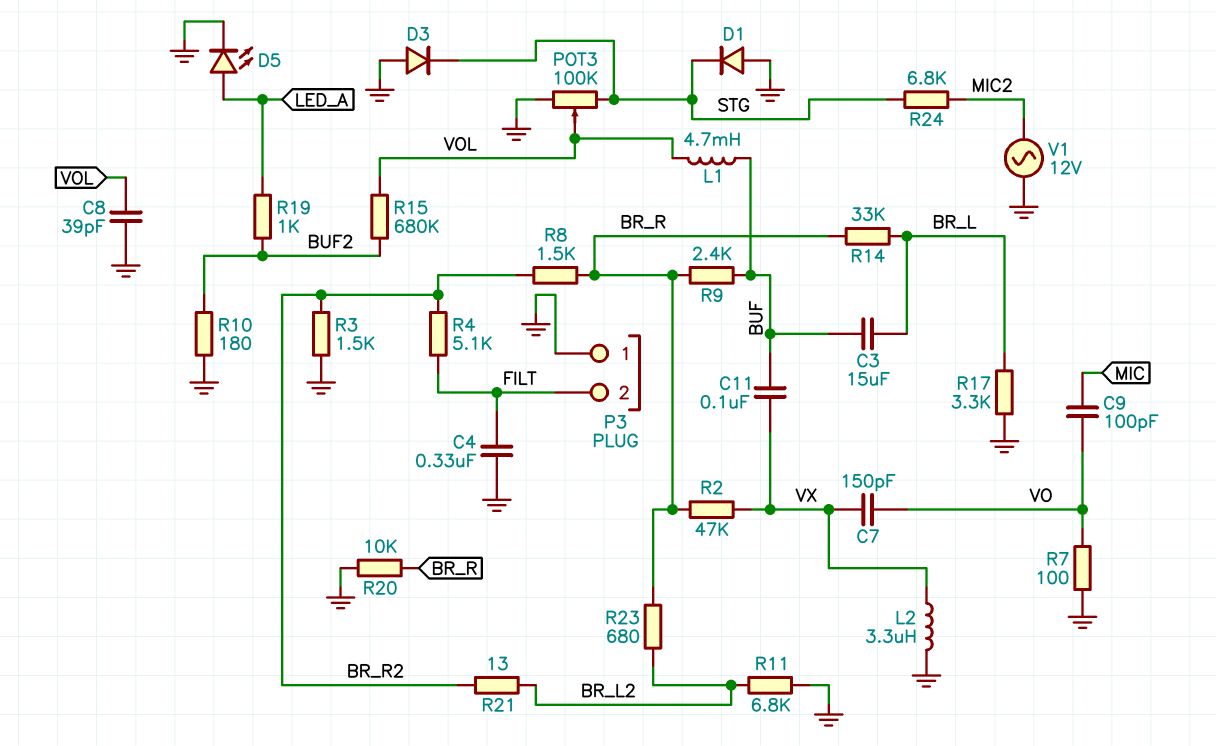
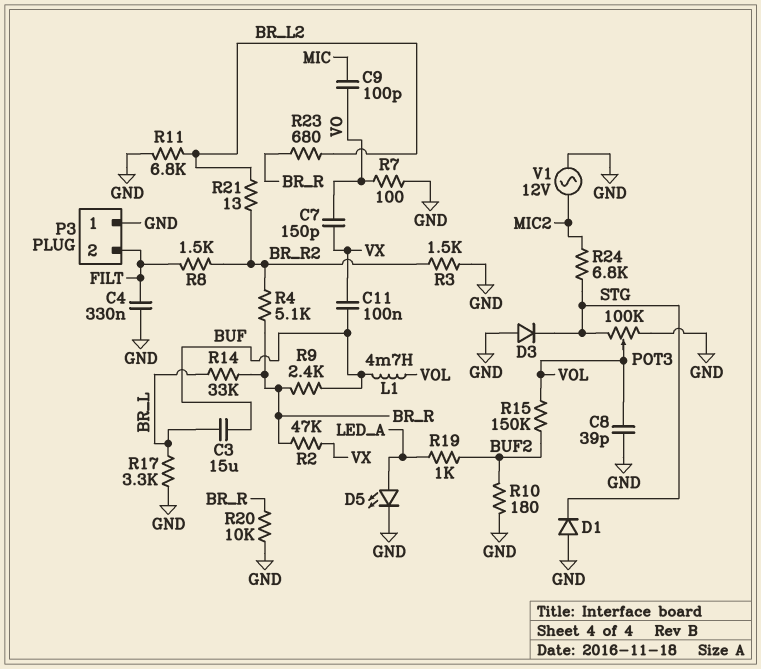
L2: 3.3uH (GND, VX) -> none
R4: 5.1k (BR_R2, FILT) -> 5.1k (BR_R, BR_R2)
R8: 1.5k (BR_R, BR_R2) -> 1.5k (BR_R2, FILT)
R15: 680k (BUF2, VOL) -> 150k (BUF2, VOL)

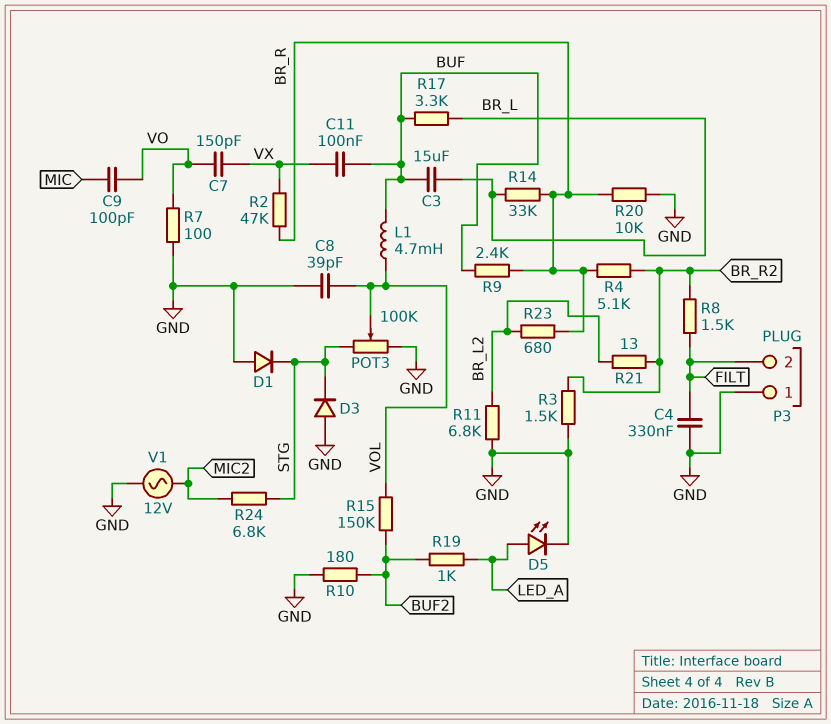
R17: 3.3k (BR_L, GND) -> 3.3k (BR_L, BUF)

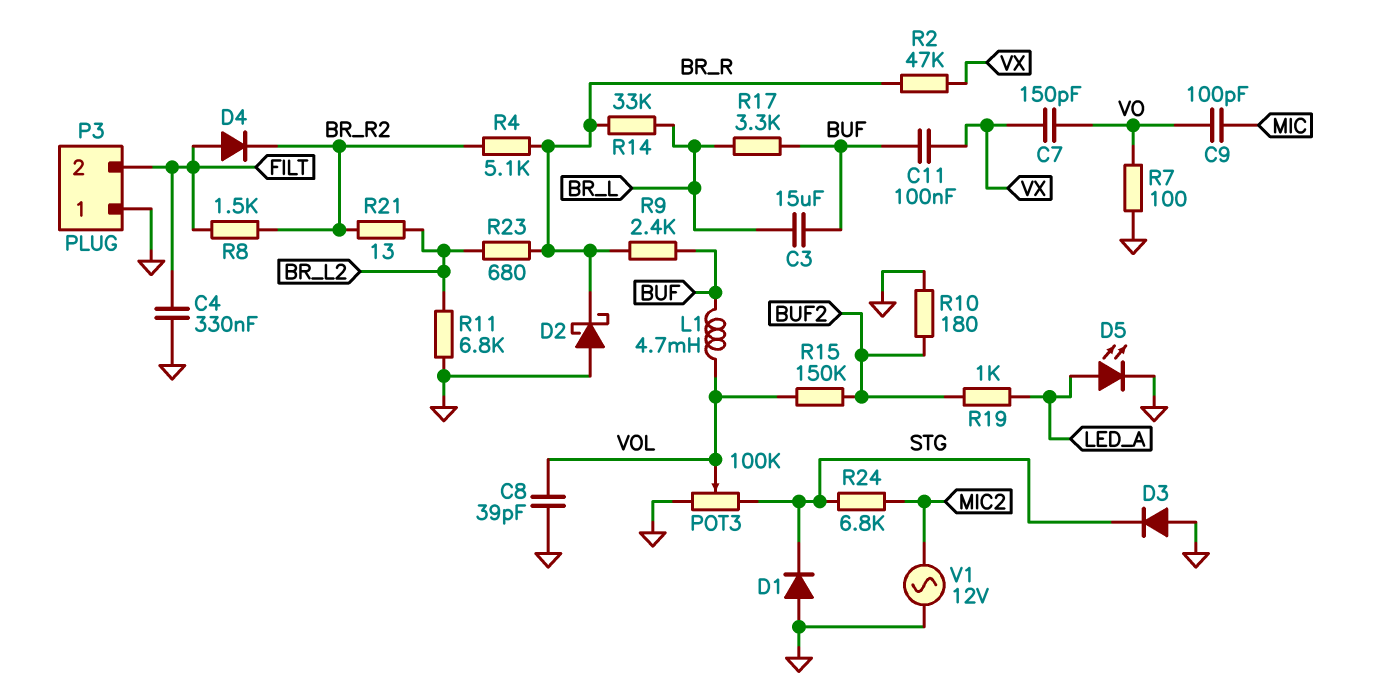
D2: none -> schottky (A GND, K BR_R)
D4: none -> diode (A FILT, K BR_R2)
R3: 1.5k (BR_R2, GND) -> none
R20: 10k (BR_R, GND) -> none

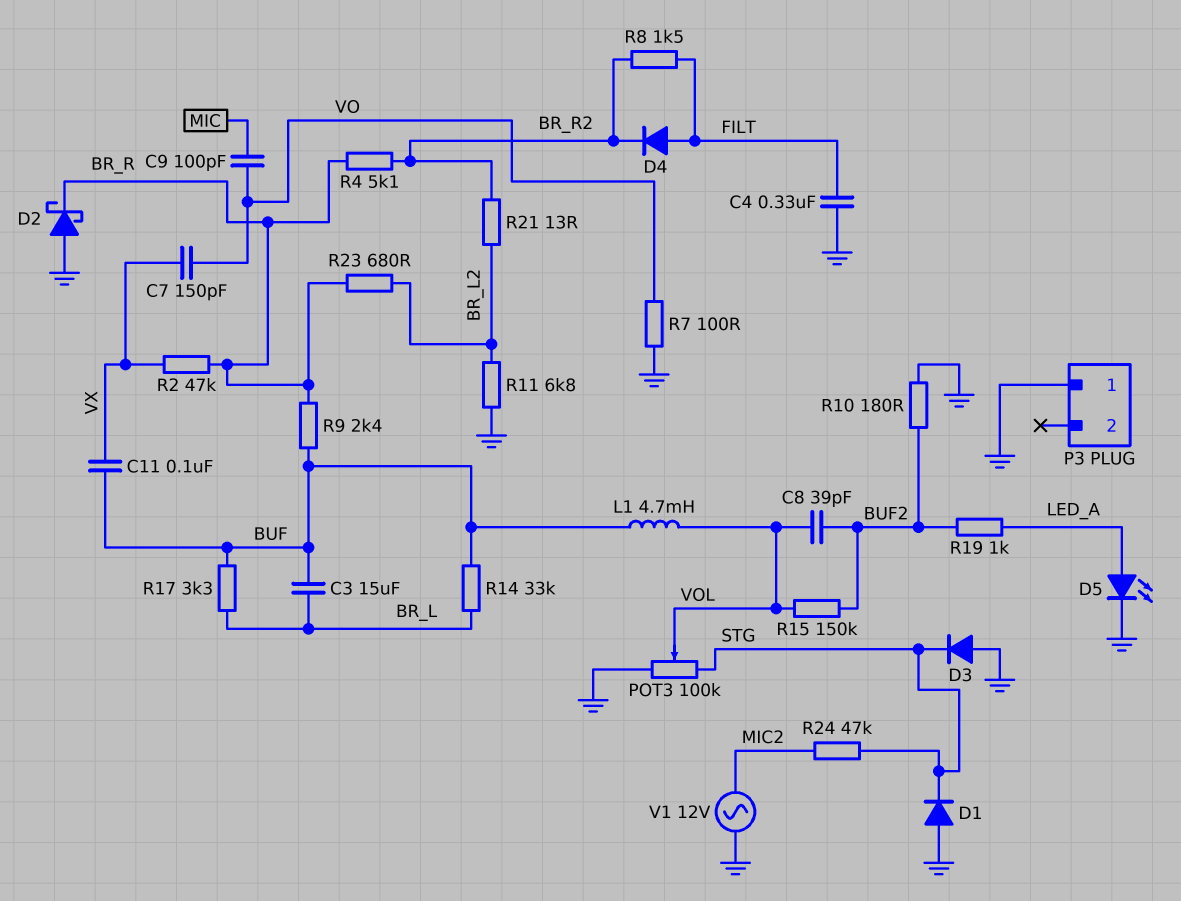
C8: 39pF (GND, VOL) -> 39pF (BUF2, VOL)
P3 pin 2: FILT -> none
R14: 33k (BR_L, BR_R) -> 33k (BR_L, BUF)
R24: 6.8k (MIC2, STG) -> 47k (MIC2, STG)

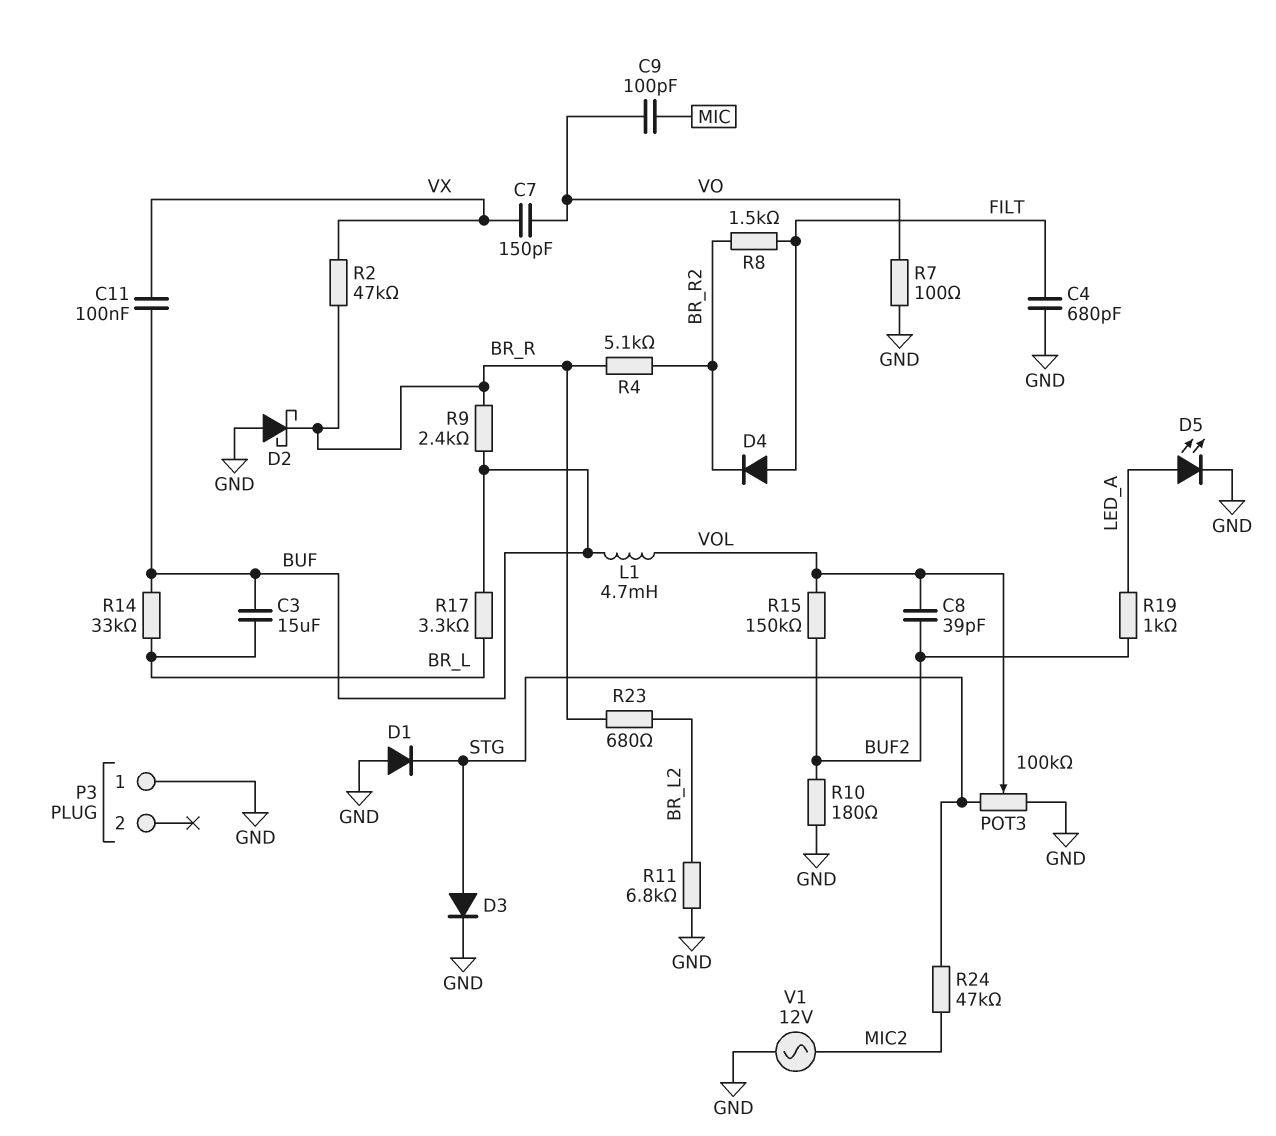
C4: 330nF (FILT, GND) -> 680pF (FILT, GND)
D3: diode (A GND, K STG) -> diode (A STG, K GND)
R21: 13 (BR_L2, BR_R2) -> none

